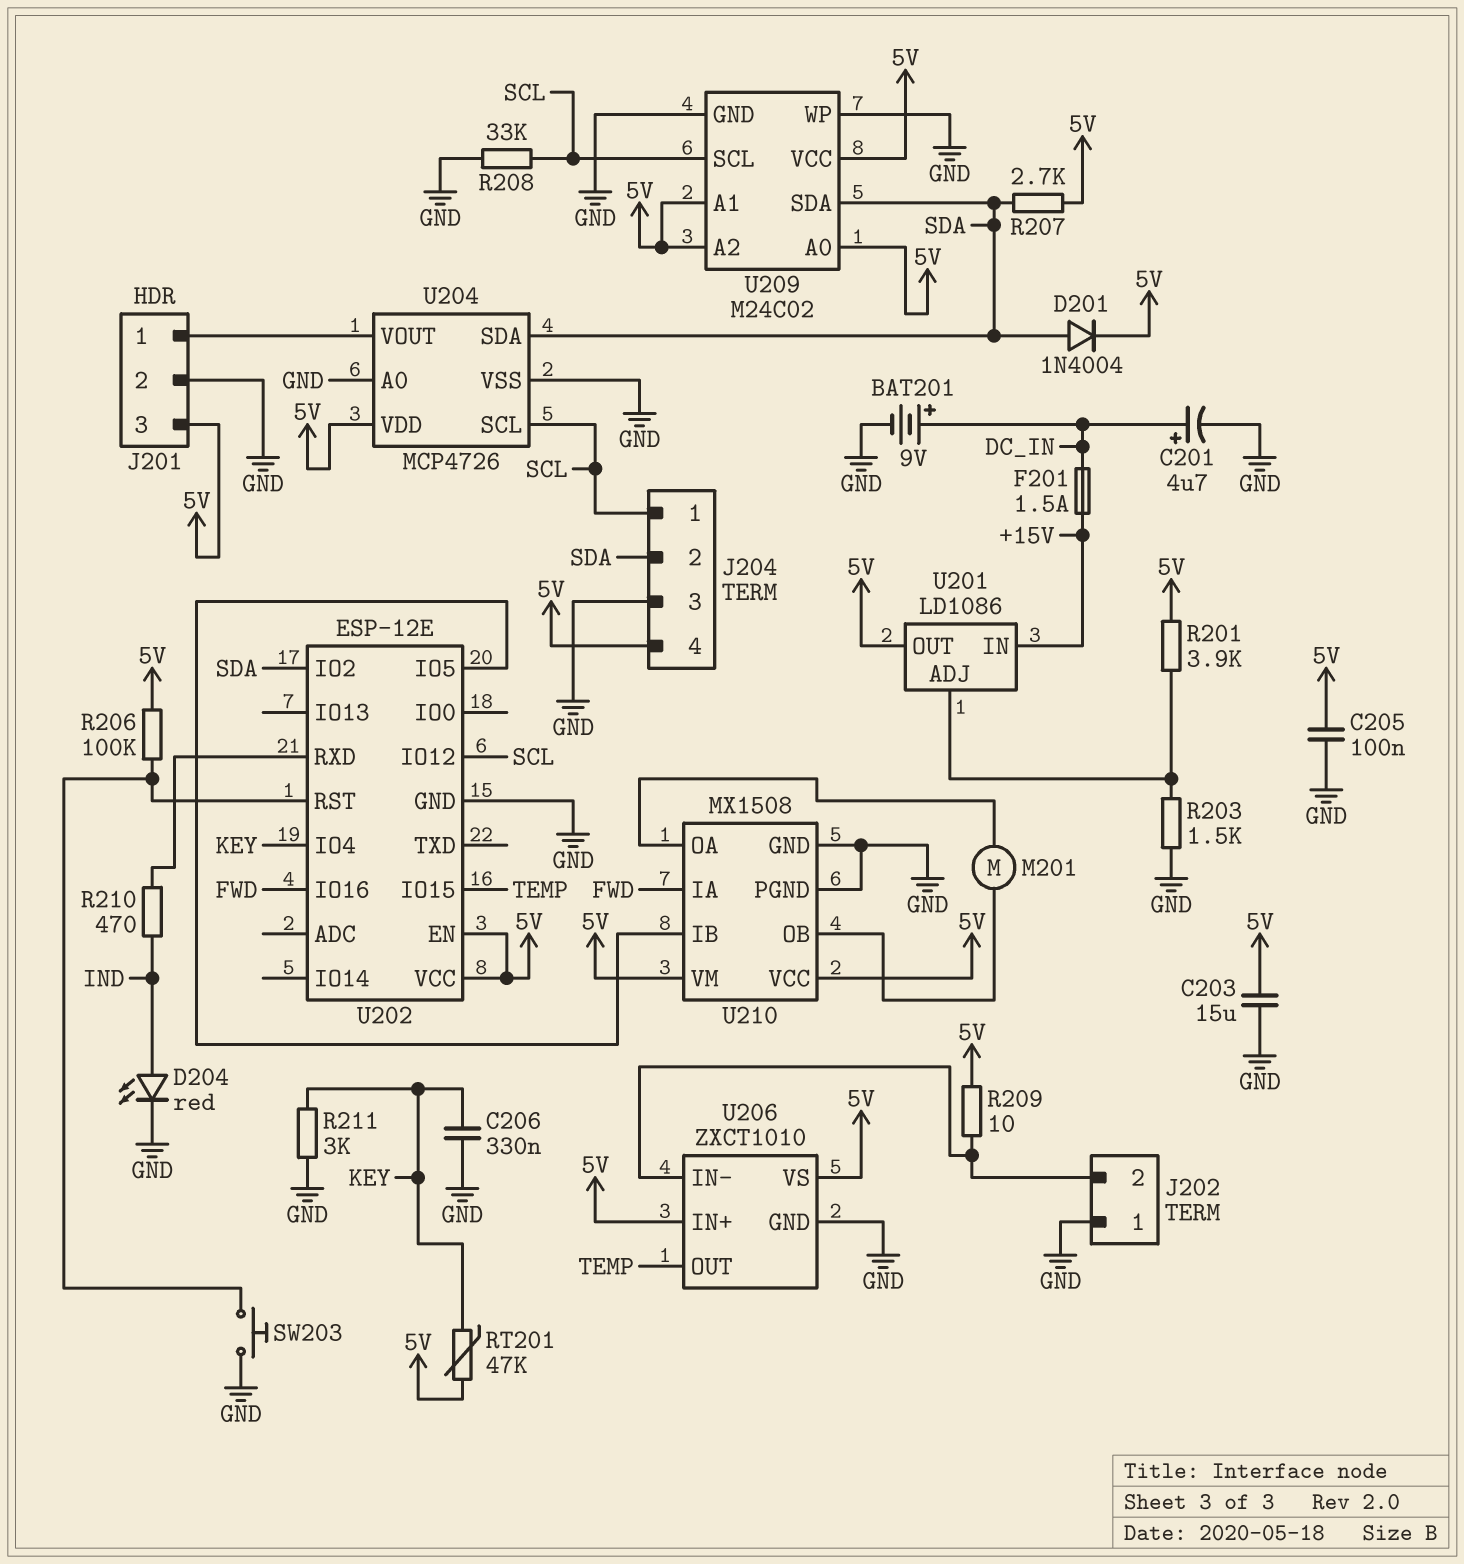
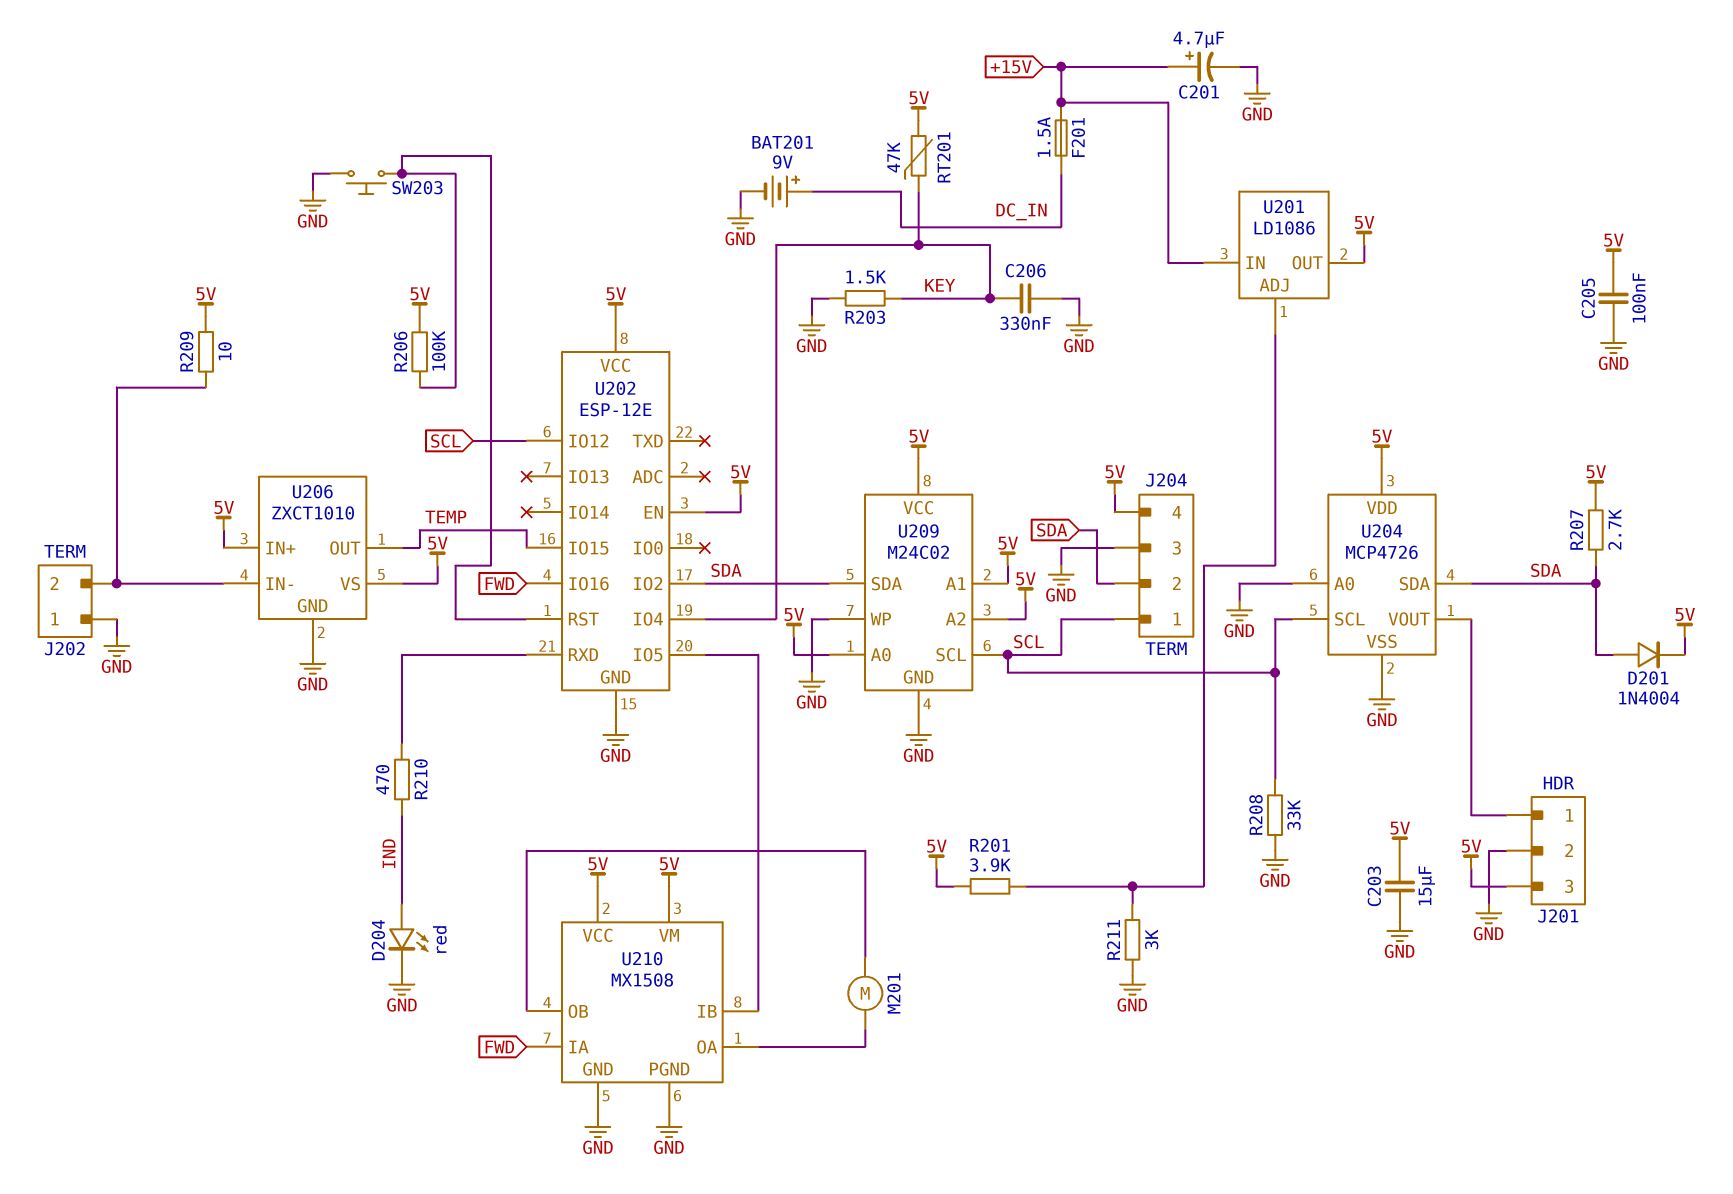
C201: 4.7uF (plus DC_IN, minus GND) -> 4.7uF (plus +15V, minus GND)
R203: 1.5k (GND, U201/ADJ) -> 1.5k (GND, KEY)
R211: 3k (GND, KEY) -> 3k (GND, U201/ADJ)

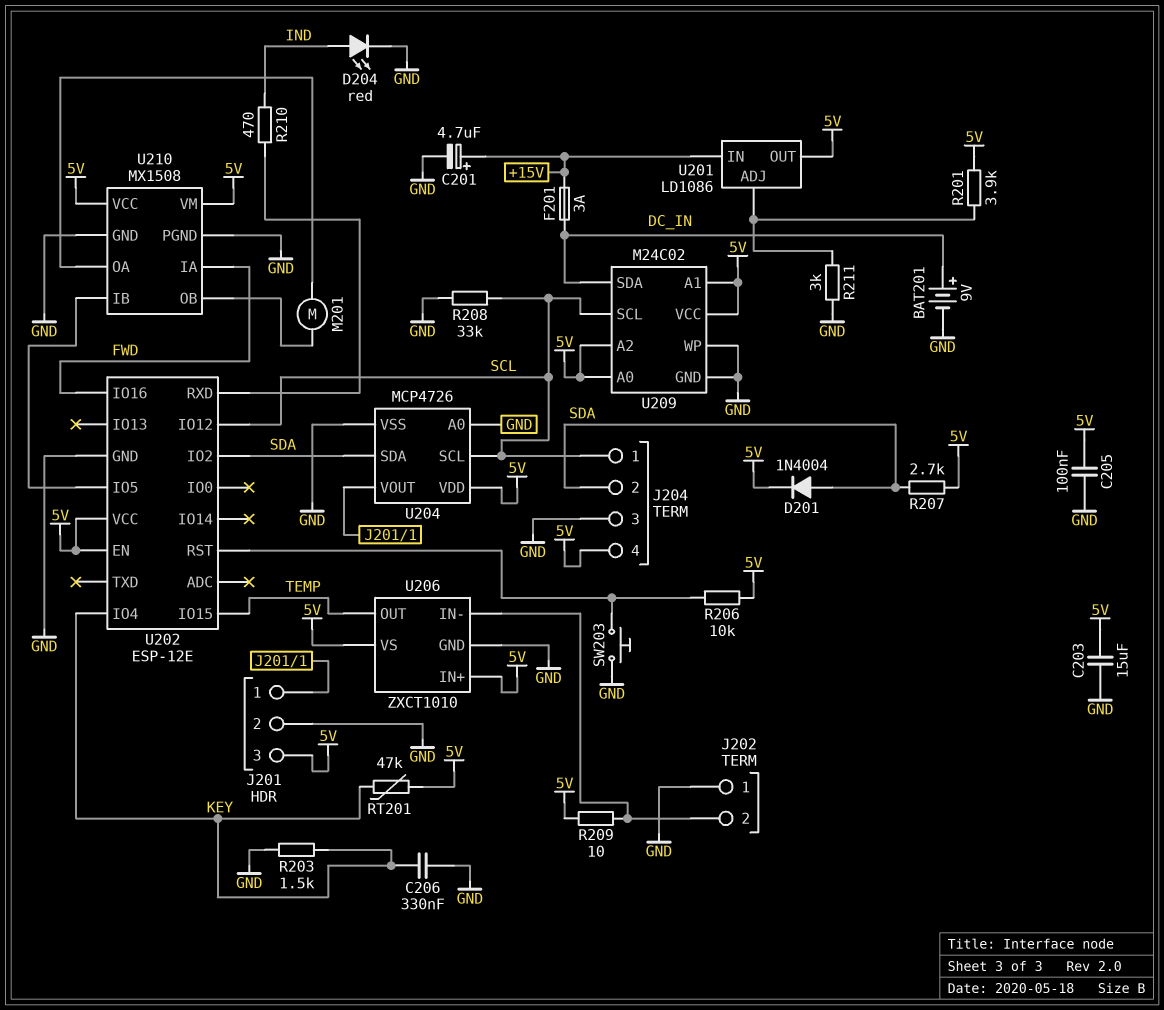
F201: 1.5A (+15V, DC_IN) -> 3A (+15V, DC_IN)
R206: 100k (5V, U202/RST) -> 10k (5V, U202/RST)
U209 pin SDA: SDA -> DC_IN

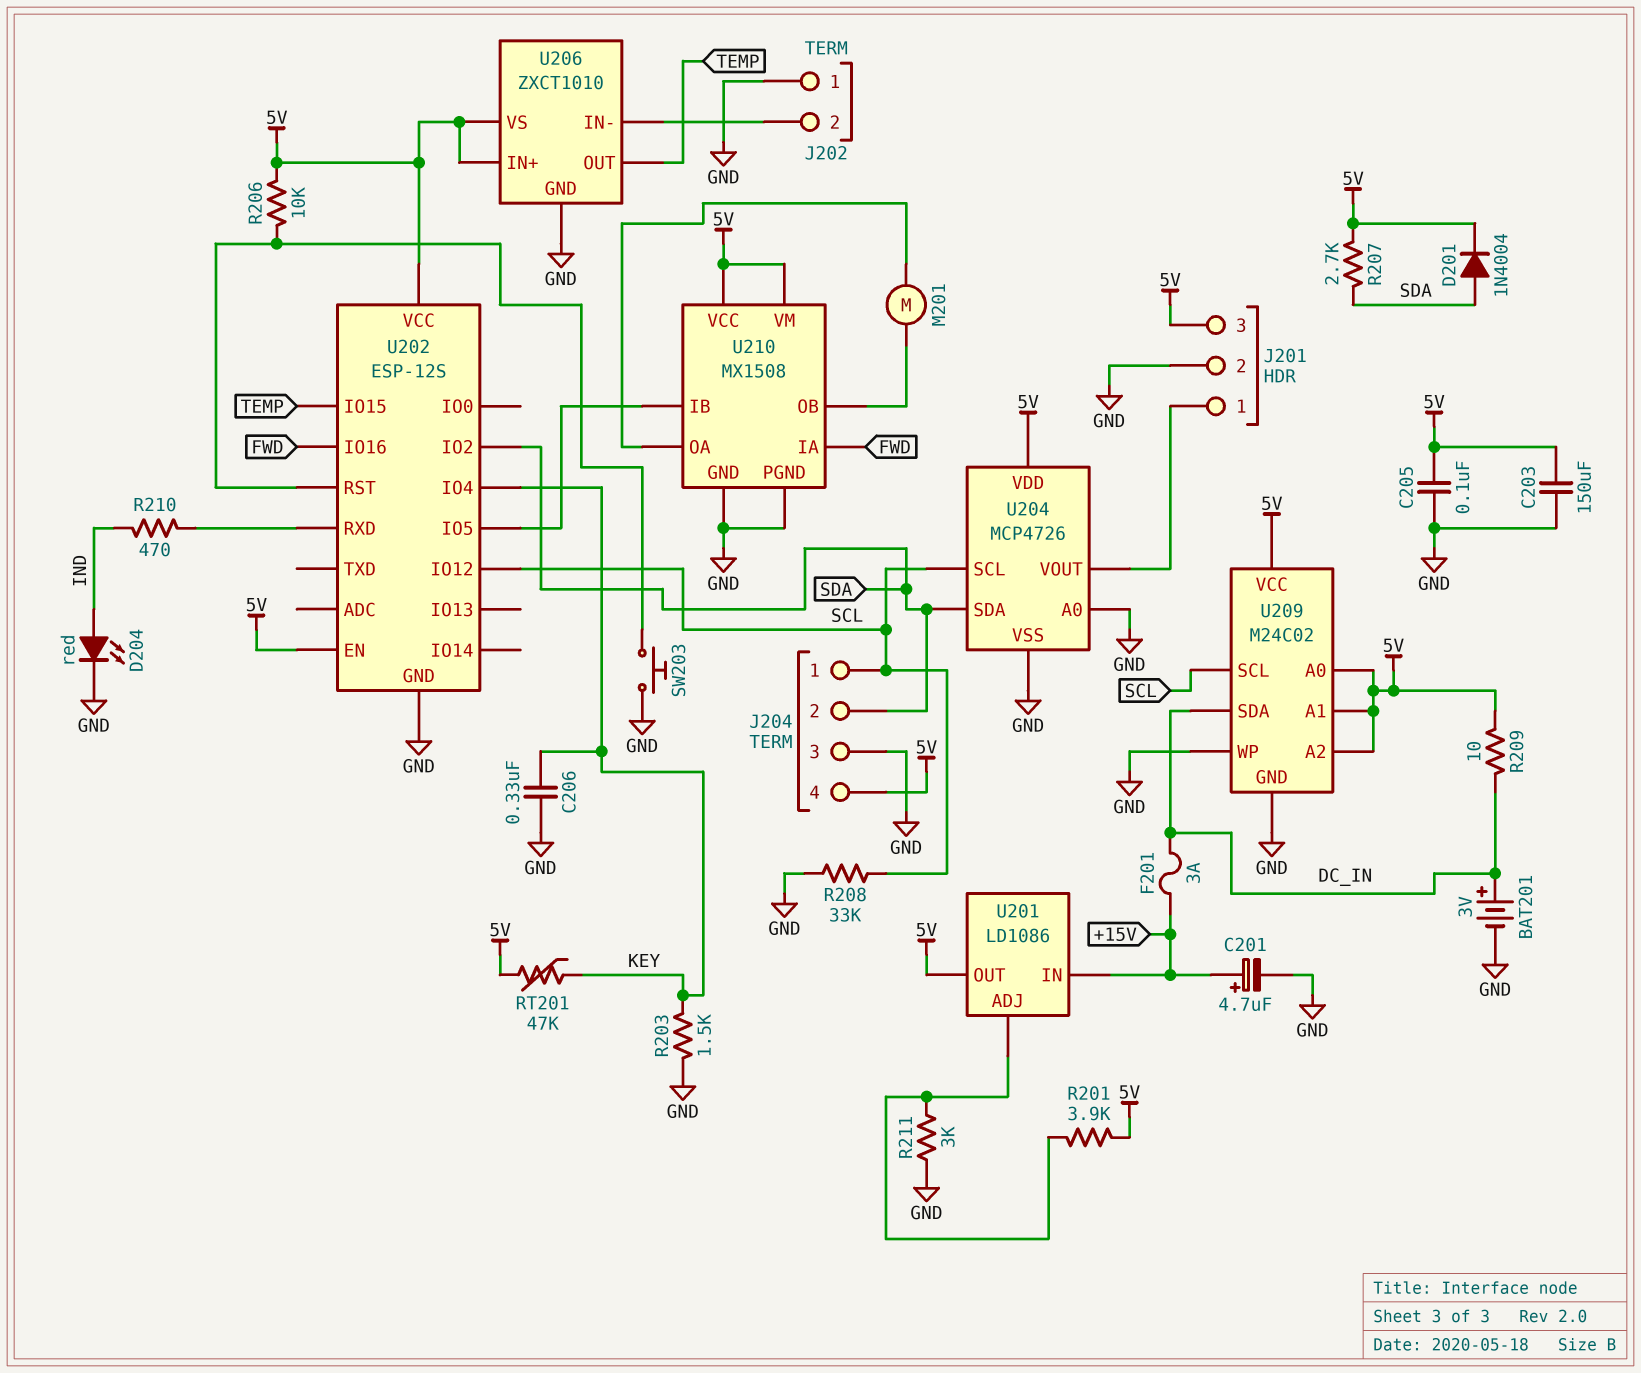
BAT201: 9V (plus DC_IN, minus GND) -> 3V (plus DC_IN, minus GND)
C203: 15uF (5V, GND) -> 150uF (5V, GND)
R209: 10 (5V, J202/2) -> 10 (5V, DC_IN)
U202: ESP-12E -> ESP-12S

